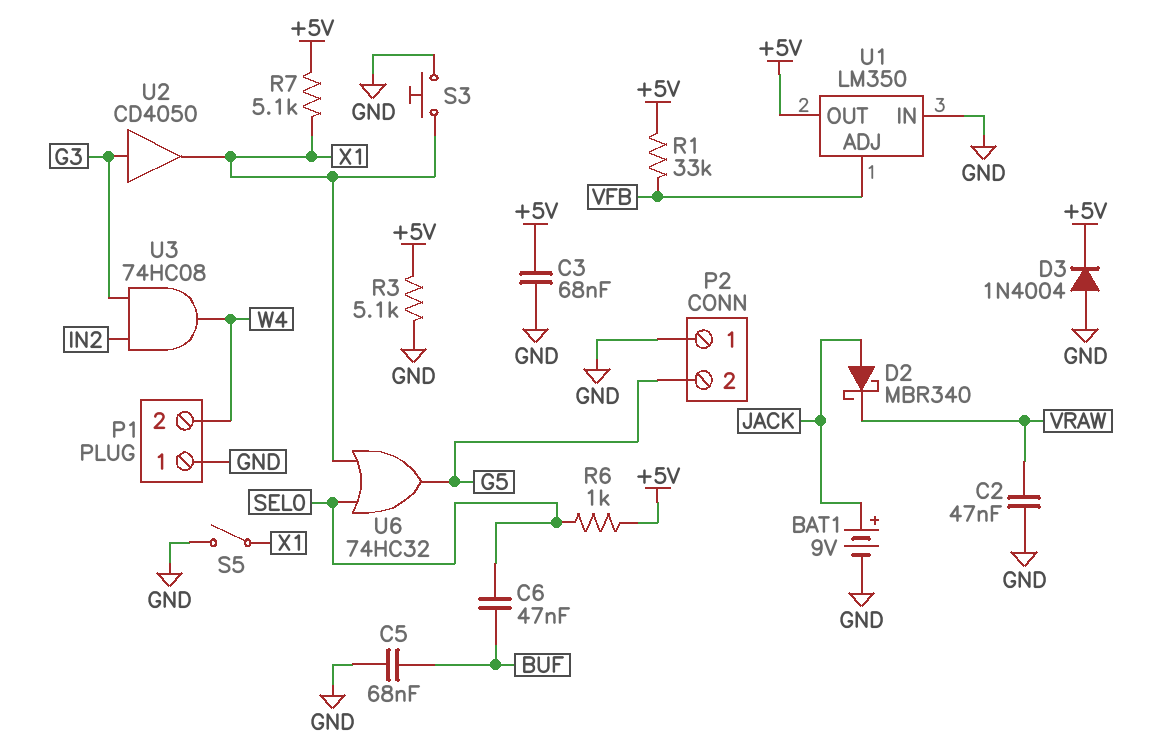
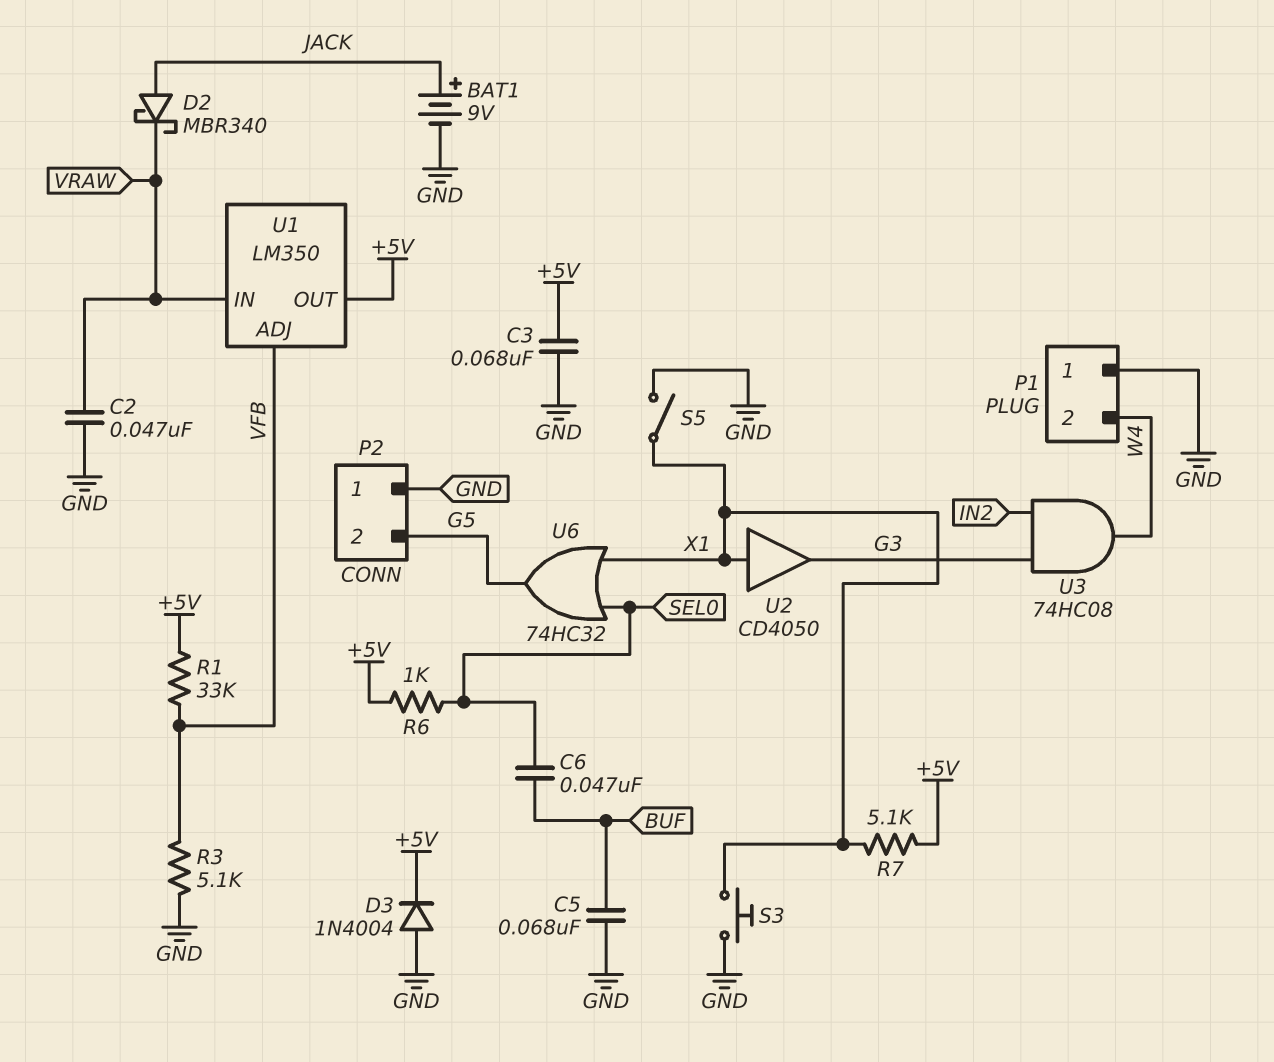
R3: 5.1k (+5V, GND) -> 5.1k (GND, VFB)
U1 pin IN: GND -> VRAW
U2: buffer CD4050 (in G3, out X1) -> buffer CD4050 (in X1, out G3)

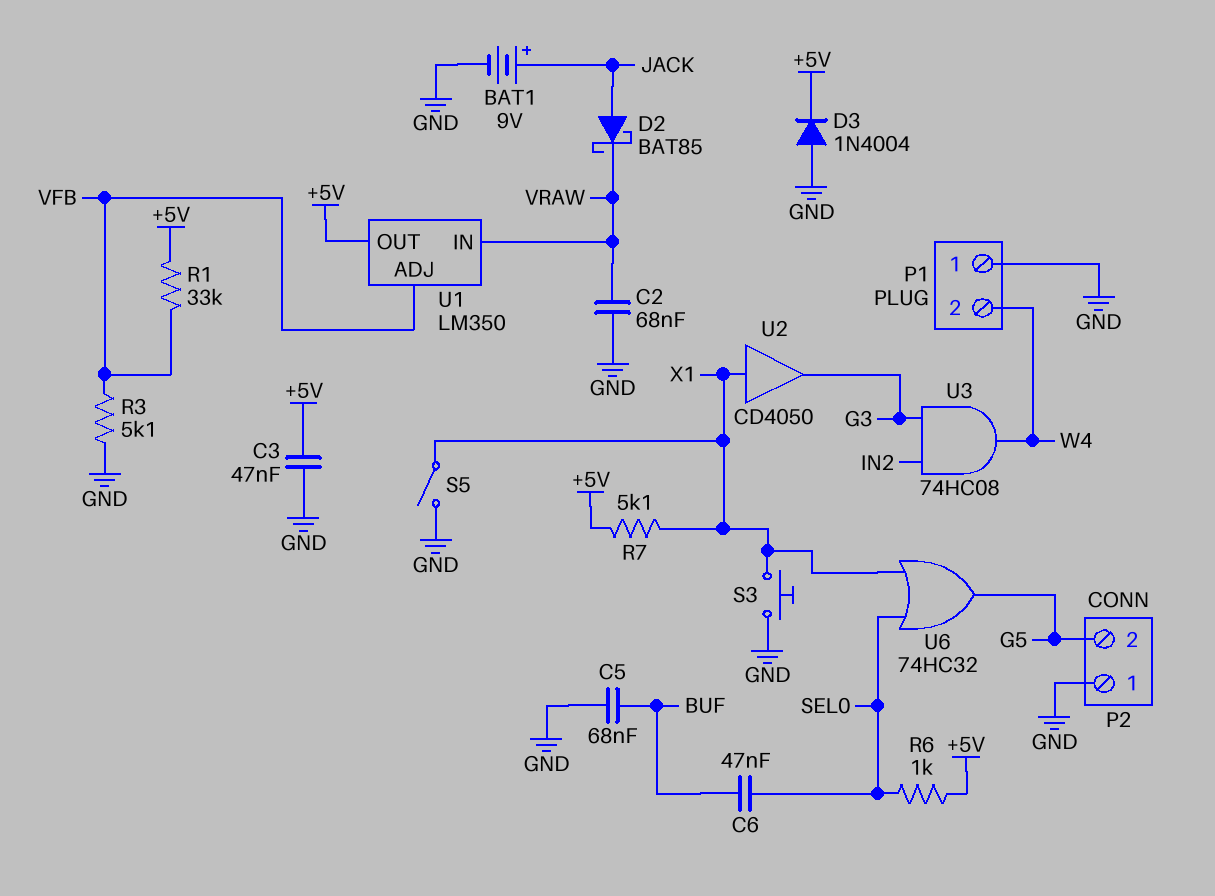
C2: 47nF (GND, VRAW) -> 68nF (GND, VRAW)
C3: 68nF (+5V, GND) -> 47nF (+5V, GND)
D2: schottky MBR340 (A JACK, K VRAW) -> schottky BAT85 (A JACK, K VRAW)

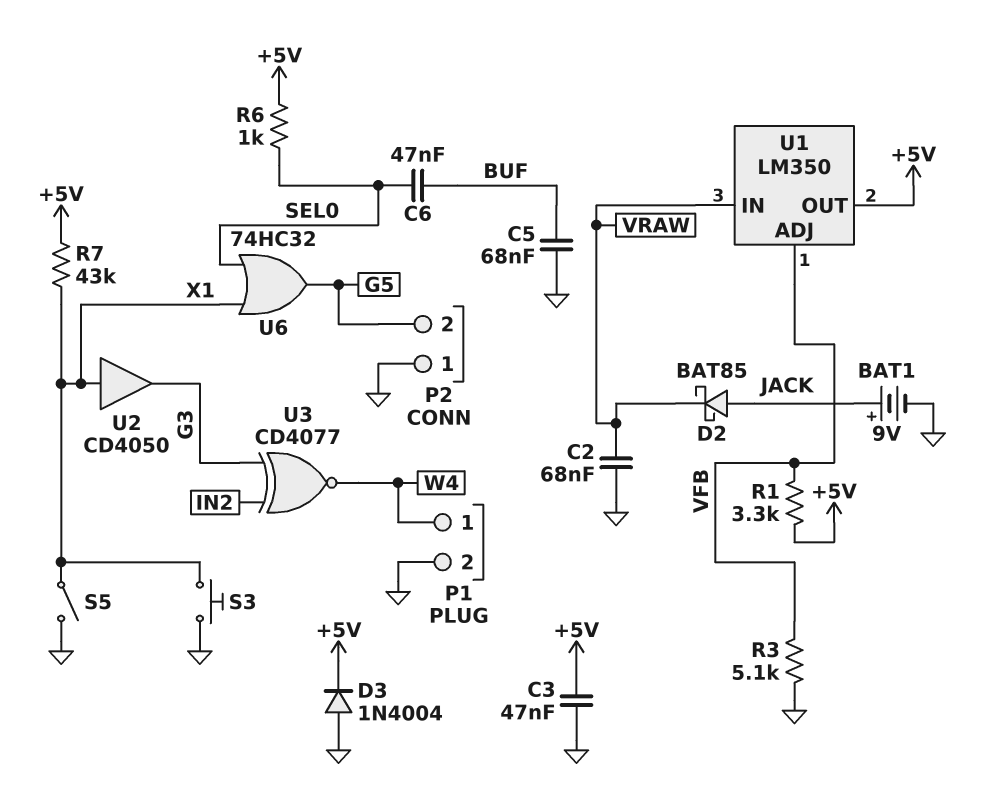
P1 pin 1: GND -> W4
P1 pin 2: W4 -> GND
R1: 33k (+5V, VFB) -> 3.3k (+5V, VFB)
R7: 5.1k (+5V, X1) -> 43k (+5V, X1)
U3: AND 74HC08 (in G3, in IN2, out W4) -> XNOR CD4077 (in G3, in IN2, out W4)

